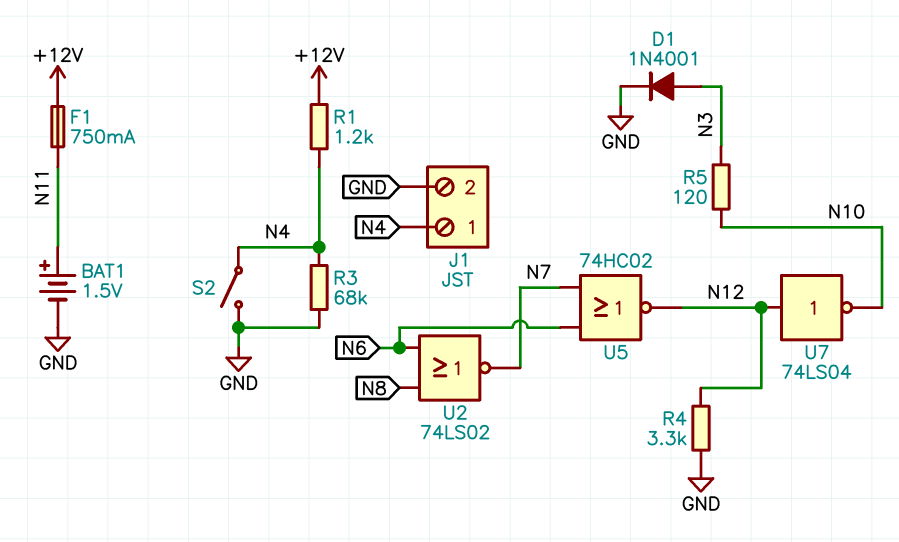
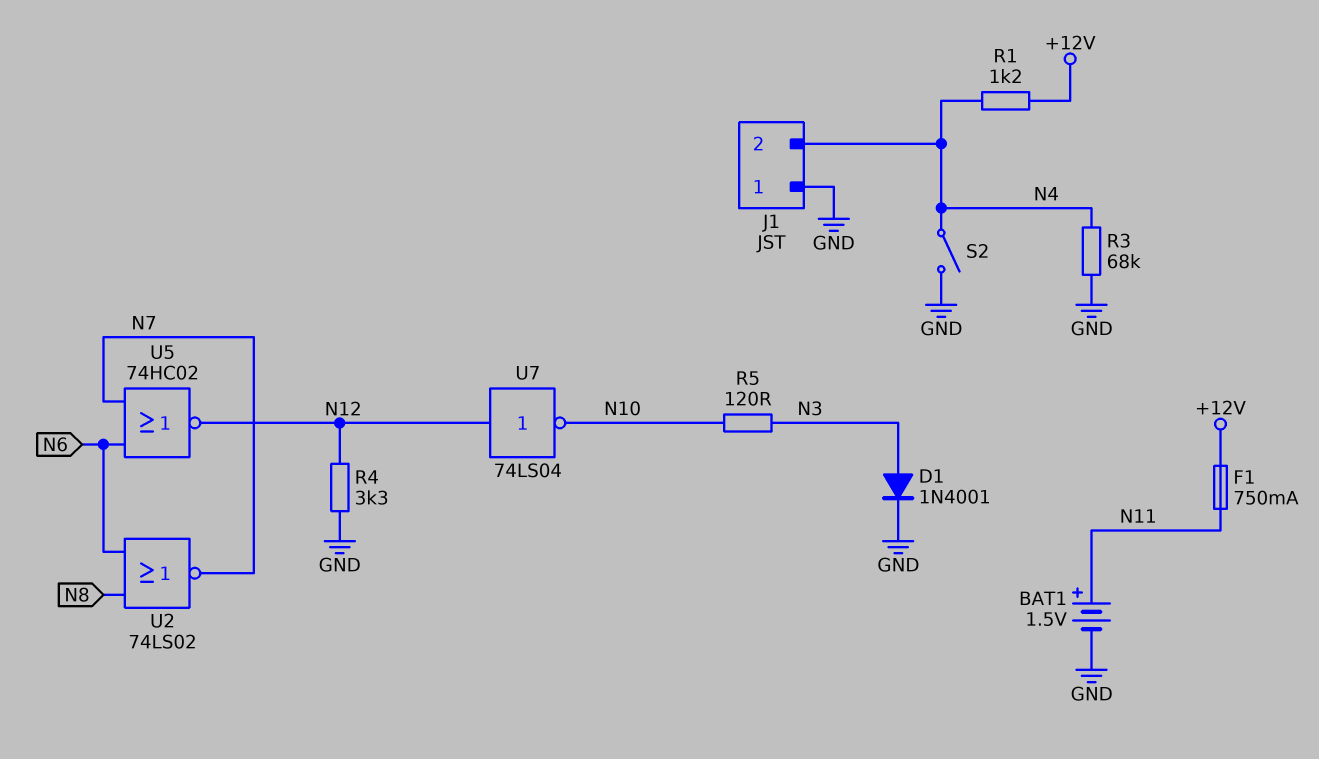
J1 pin 1: N4 -> GND
J1 pin 2: GND -> N4

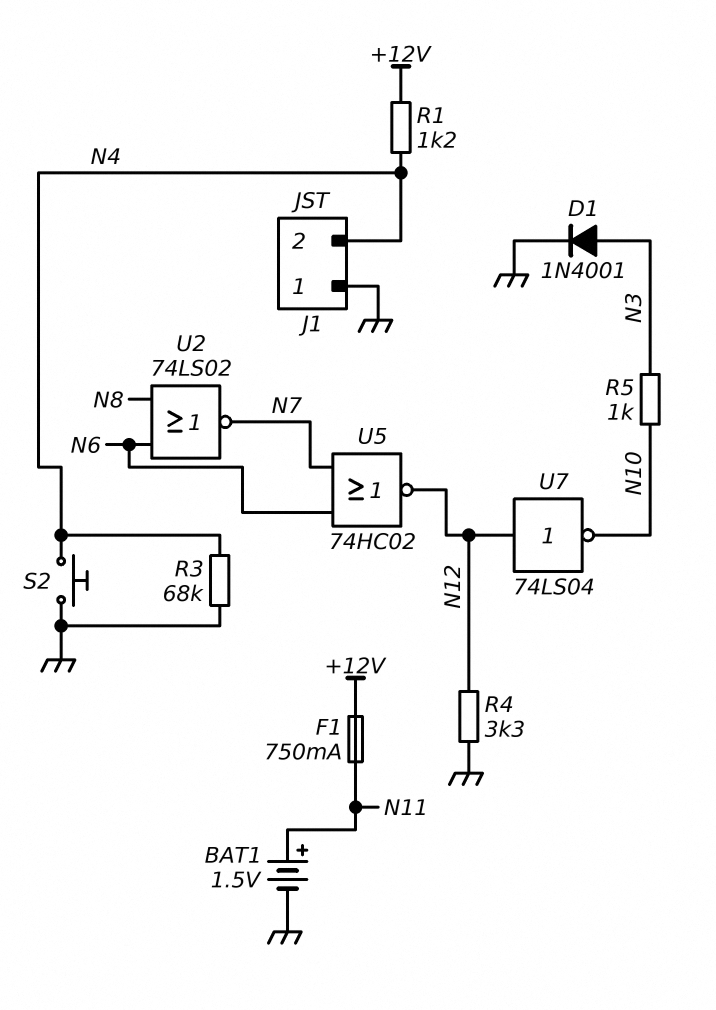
R5: 120 (N3, N10) -> 1k (N3, N10)
S2: switch (GND, N4) -> button (GND, N4)

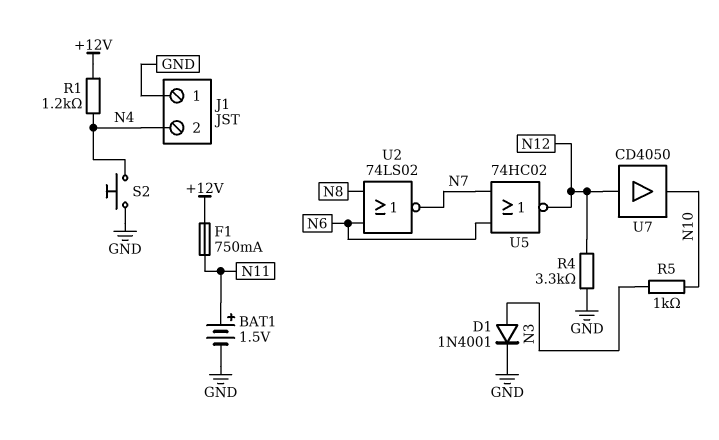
R3: 68k (GND, N4) -> none
U7: NOT 74LS04 (in N12, out N10) -> buffer CD4050 (in N12, out N10)

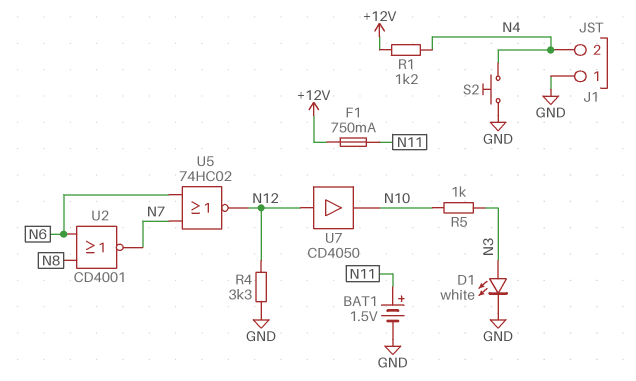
D1: diode 1N4001 (A N3, K GND) -> LED white (A N3, K GND)
U2: NOR 74LS02 (in N6, in N8, out N7) -> NOR CD4001 (in N6, in N8, out N7)

